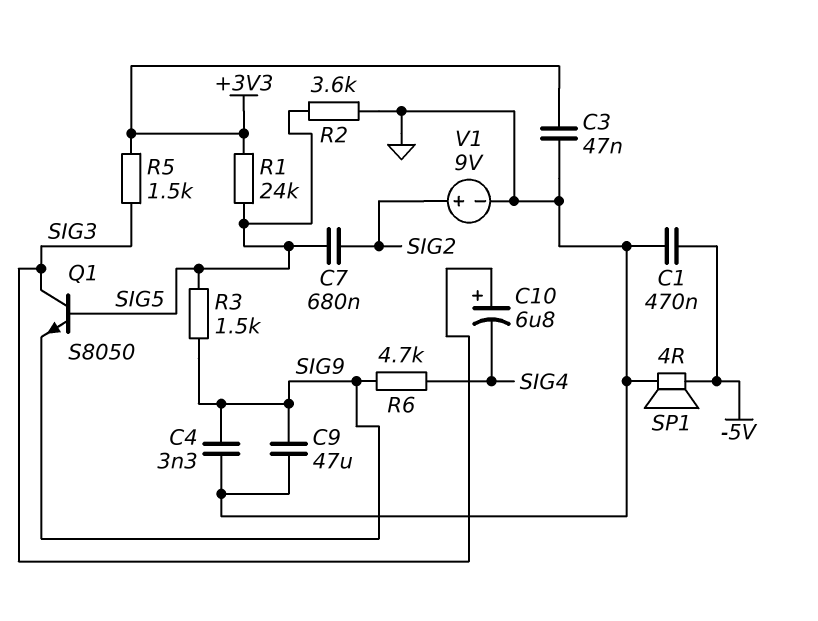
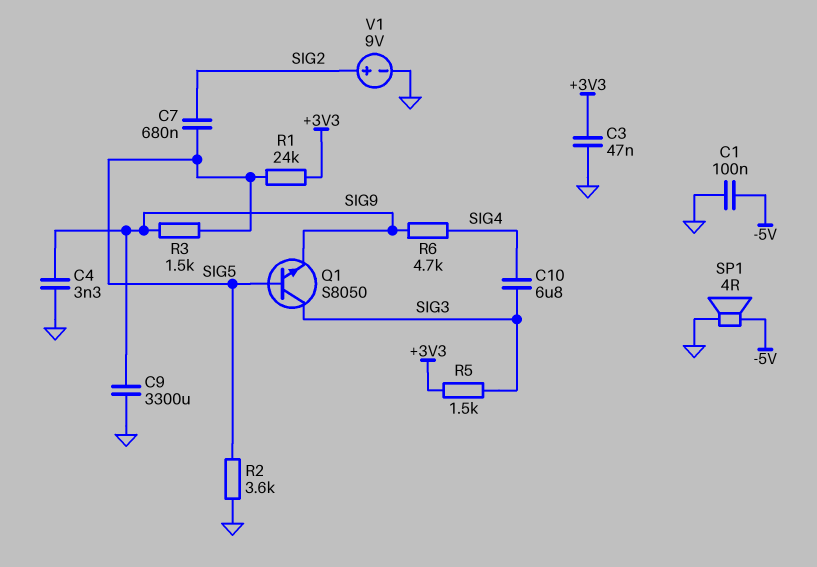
C1: 470nF (-5V, GND) -> 100nF (-5V, GND)
C9: 47uF (GND, SIG9) -> 3300uF (GND, SIG9)
C10: 6.8uF (plus SIG3, minus SIG4) -> 6.8uF (SIG3, SIG4)

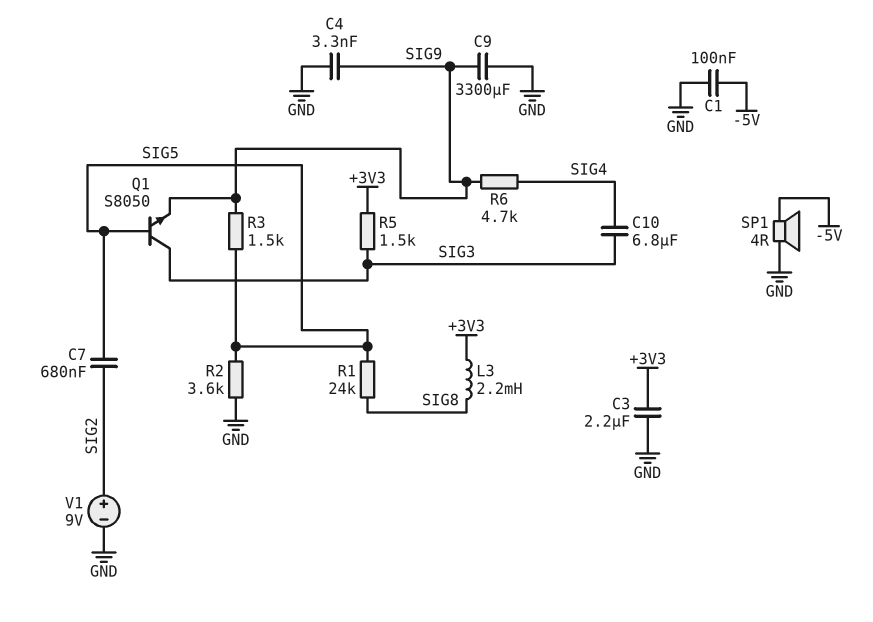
C3: 47nF (+3V3, GND) -> 2.2uF (+3V3, GND)
L3: none -> 2.2mH (+3V3, SIG8)
R1: 24k (+3V3, SIG5) -> 24k (SIG5, SIG8)

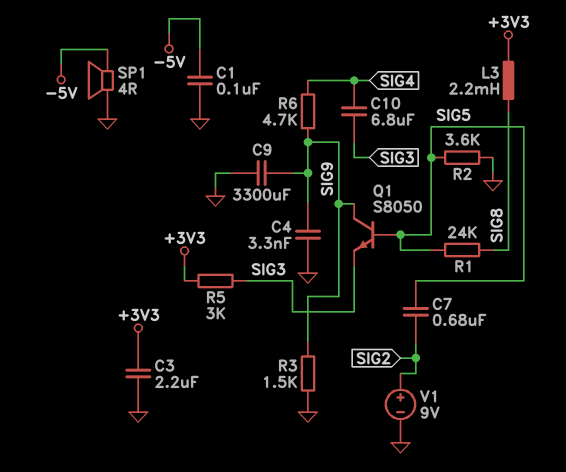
Q1: NPN S8050 (B SIG5, C SIG3, E SIG9) -> NPN S8050 (B SIG5, C SIG9, E SIG3)
R3: 1.5k (SIG5, SIG9) -> 1.5k (GND, SIG9)
R5: 1.5k (+3V3, SIG3) -> 3k (+3V3, SIG3)

